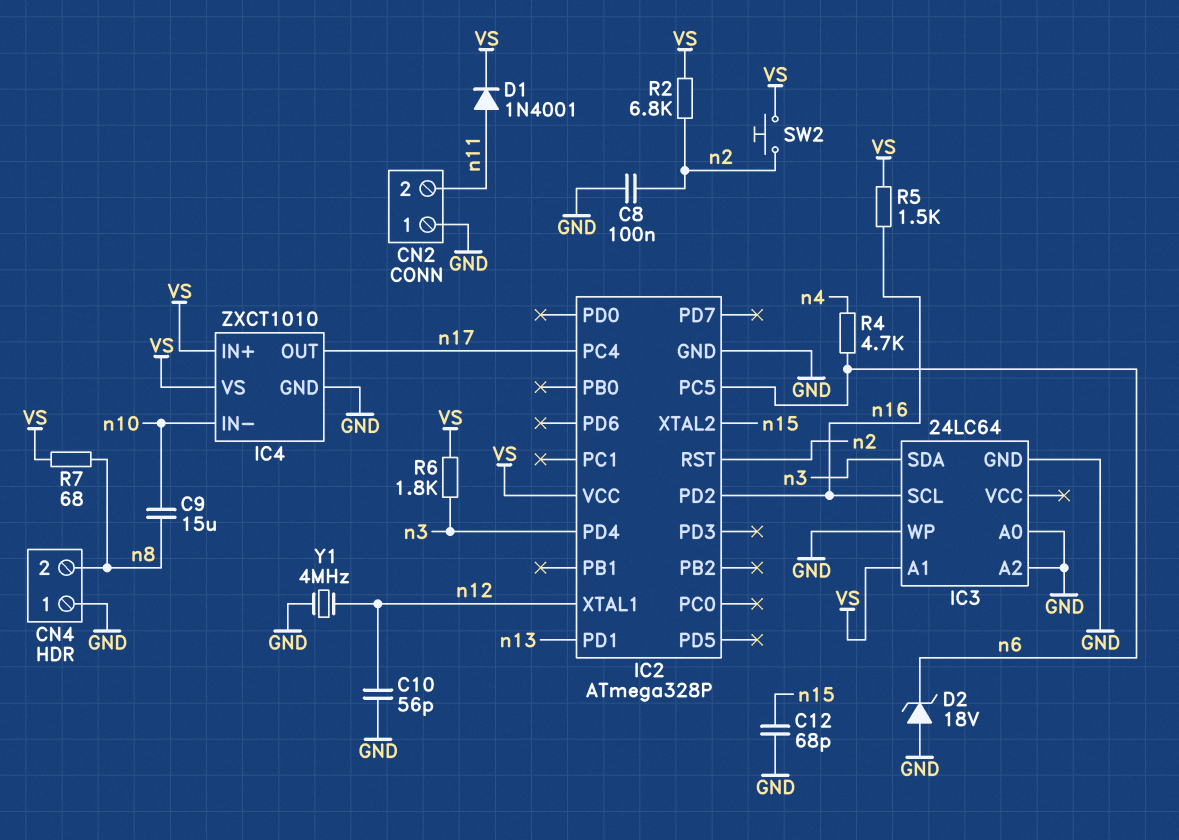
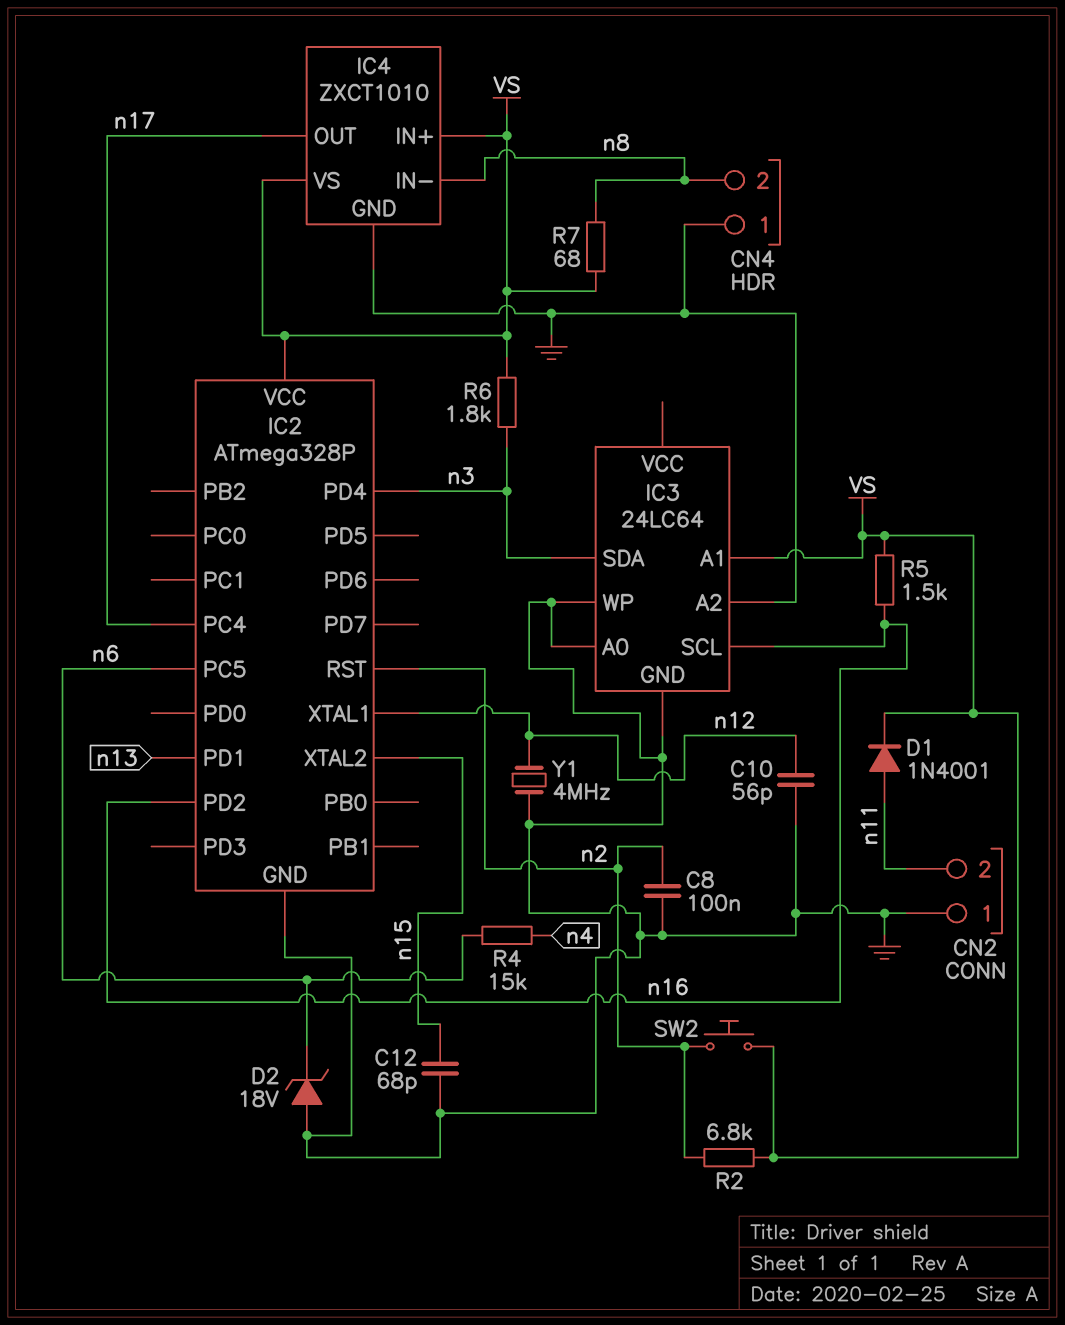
C9: 15uF (n8, n10) -> none
IC4 pin IN-: n10 -> n8
R4: 4.7k (n4, n6) -> 15k (n4, n6)

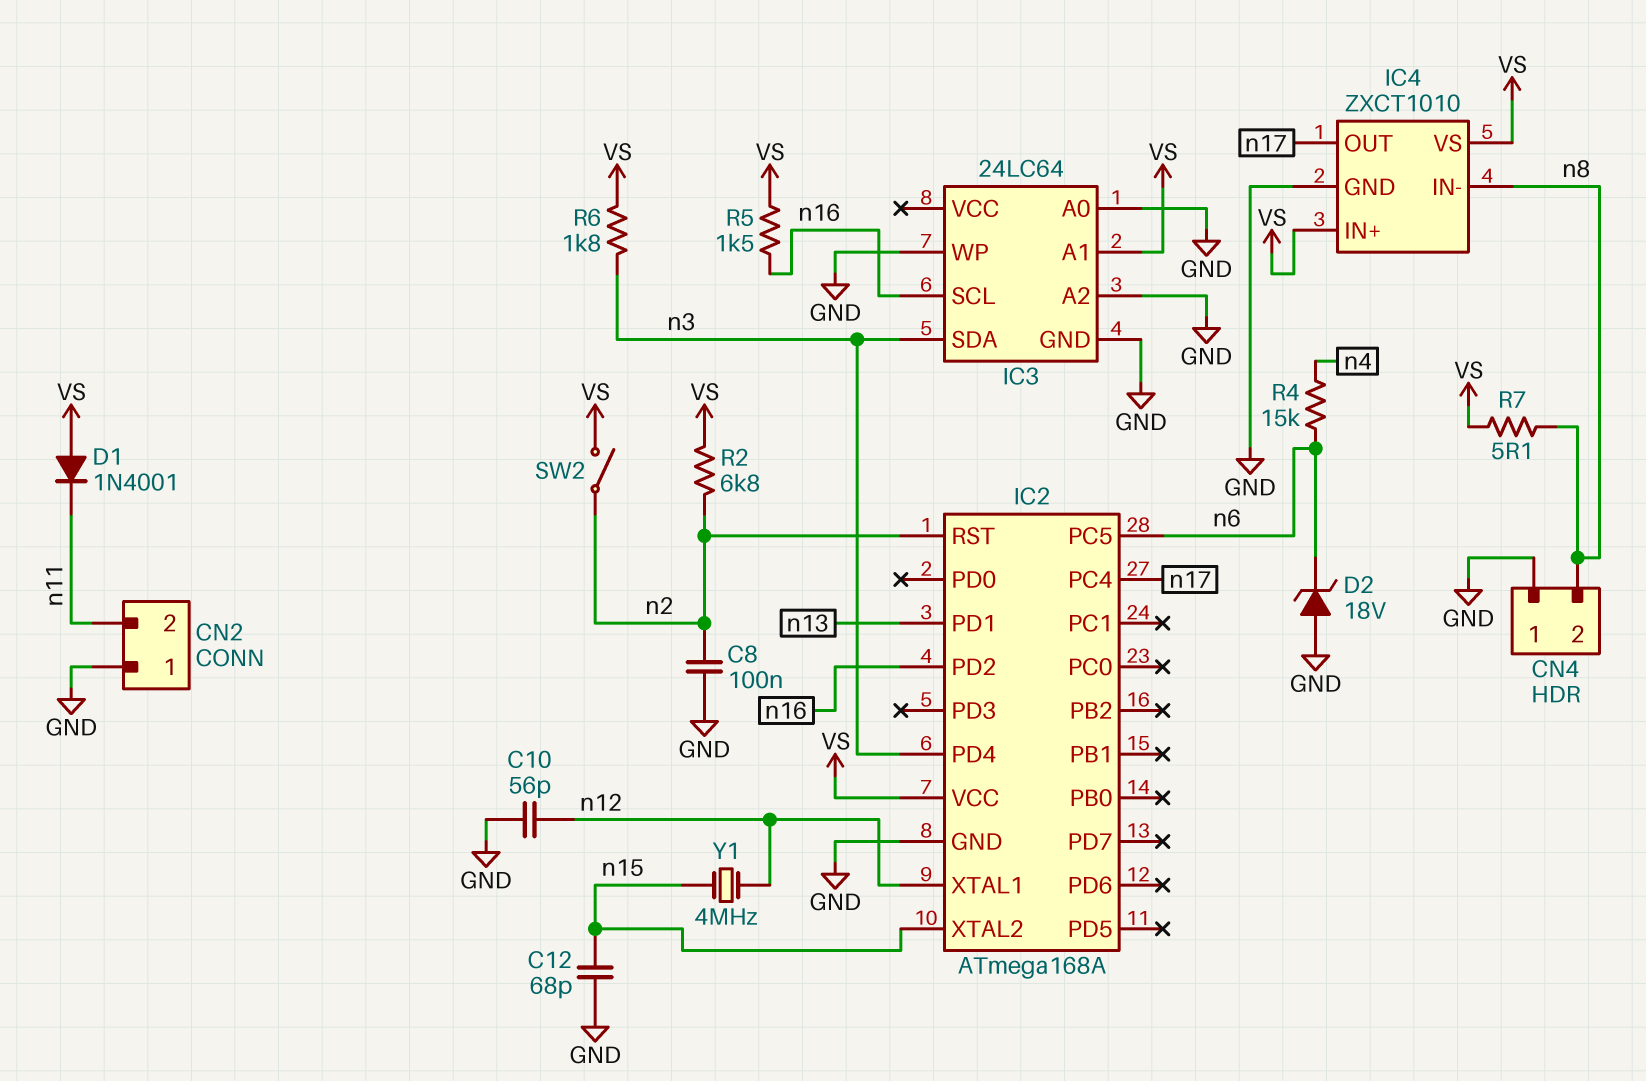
D1: diode 1N4001 (A n11, K VS) -> diode 1N4001 (A VS, K n11)
IC2: ATmega328P -> ATmega168A
R7: 68 (VS, n8) -> 5.1 (VS, n8)
SW2: button (VS, n2) -> switch (VS, n2)
Y1: 4MHz (GND, n12) -> 4MHz (n12, n15)

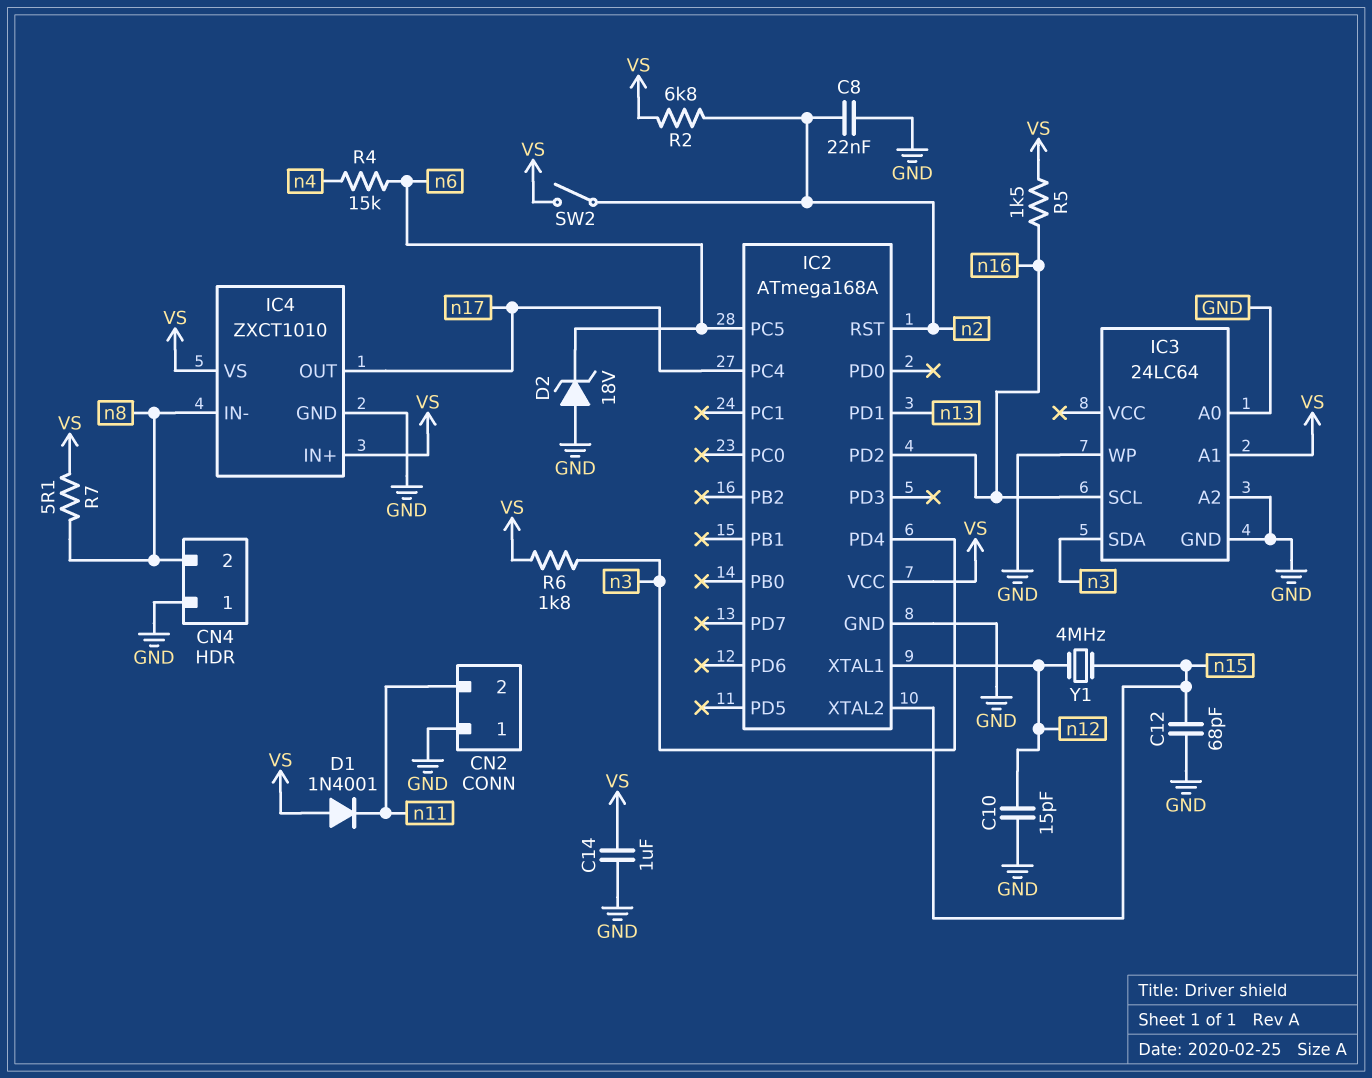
C8: 100nF (GND, n2) -> 22nF (GND, n2)
C10: 56pF (GND, n12) -> 15pF (GND, n12)
C14: none -> 1uF (GND, VS)

